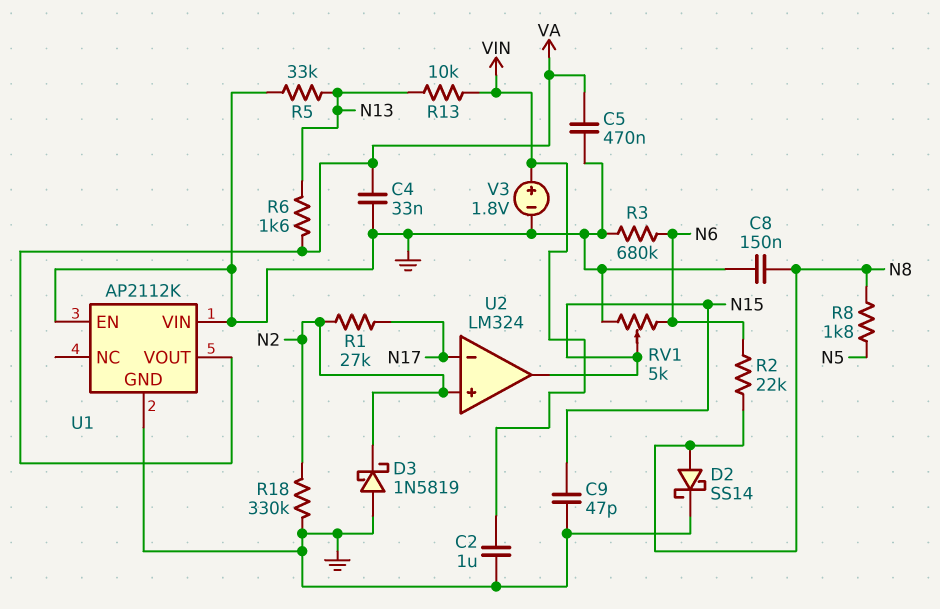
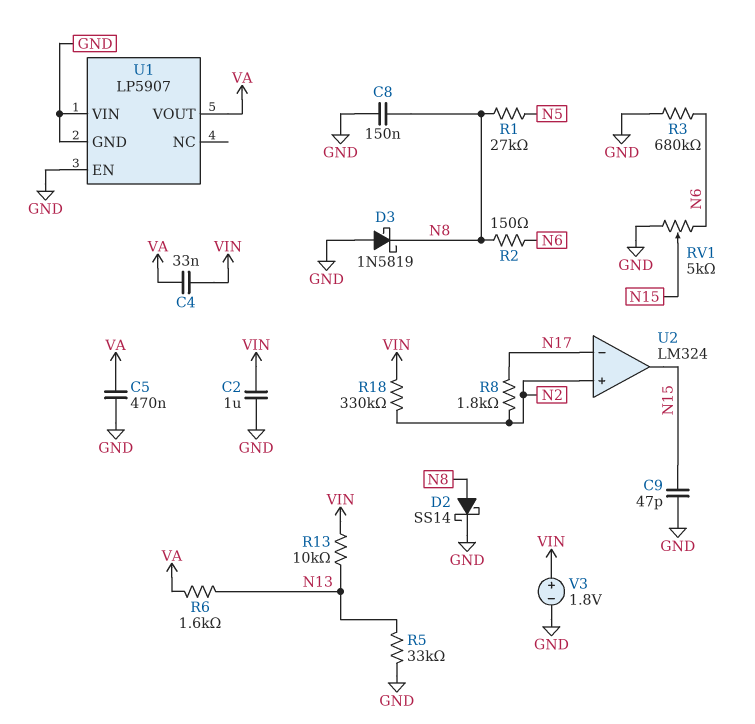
C4: 33nF (GND, VA) -> 33nF (VA, VIN)
D3: schottky 1N5819 (A GND, K N2) -> schottky 1N5819 (A GND, K N8)
R1: 27k (N2, N17) -> 27k (N5, N8)
R2: 22k (N6, N8) -> 150 (N6, N8)
R8: 1.8k (N5, N8) -> 1.8k (N2, N17)
R18: 330k (GND, N2) -> 330k (N2, VIN)
U1: AP2112K -> LP5907

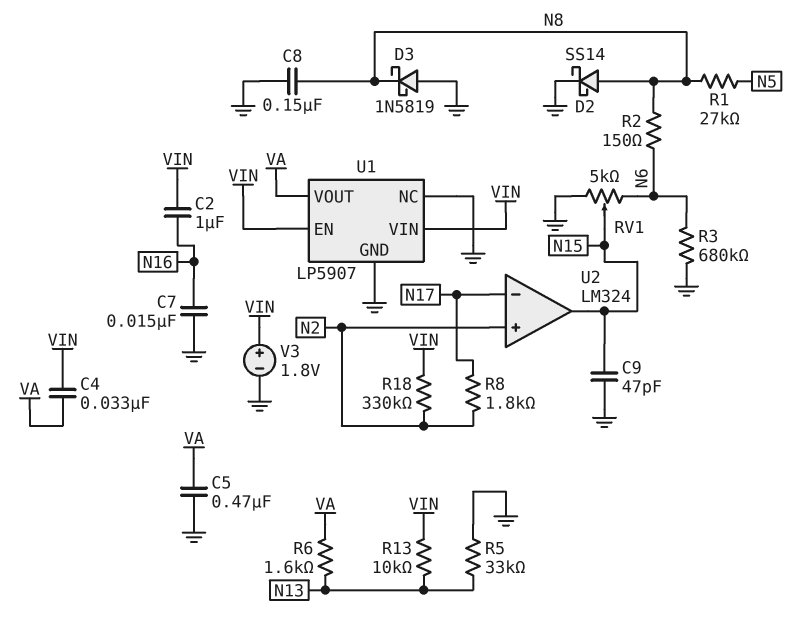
C2: 1uF (GND, VIN) -> 1uF (N16, VIN)
C7: none -> 15nF (GND, N16)
U1 pin EN: GND -> VIN
U1 pin NC: none -> GND
U1 pin VIN: GND -> VIN

